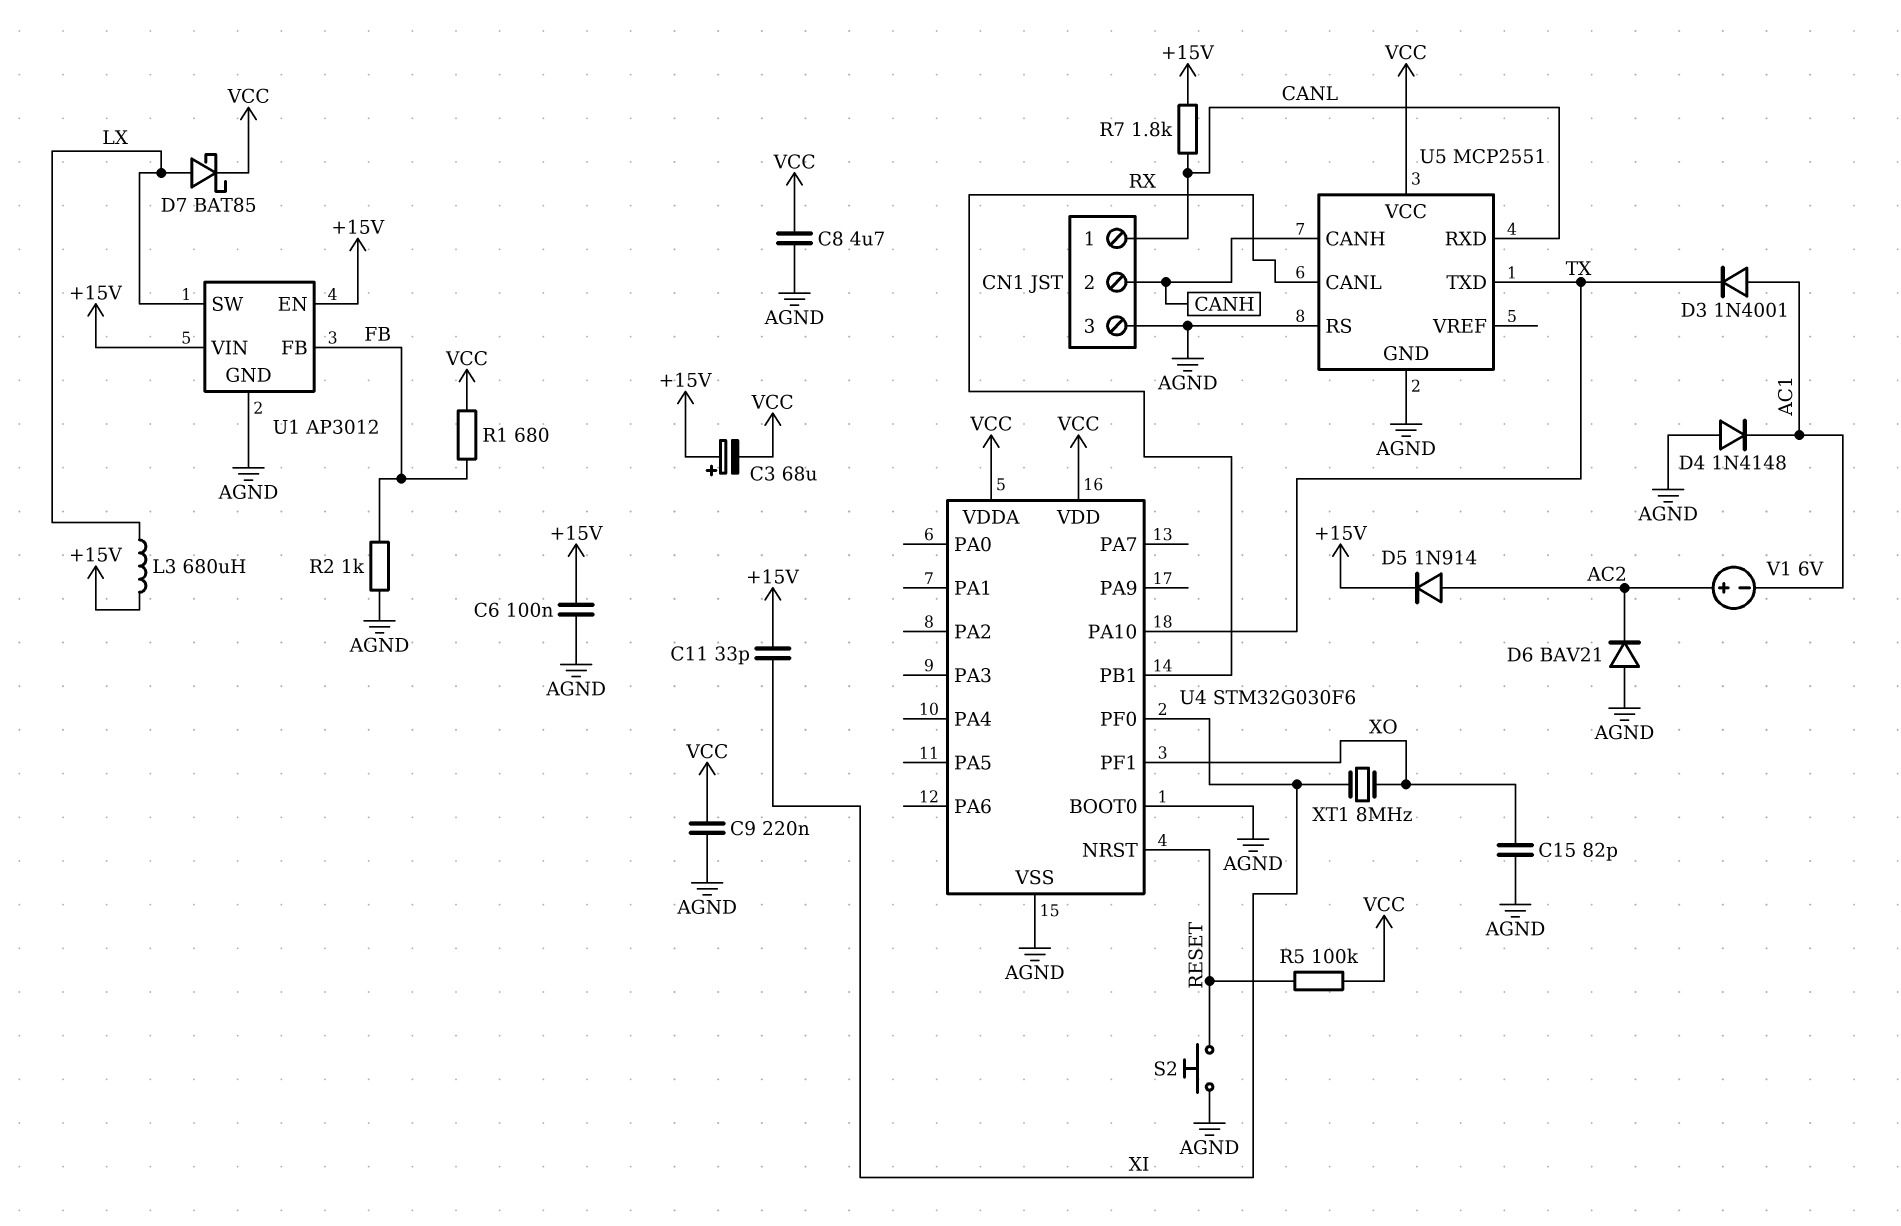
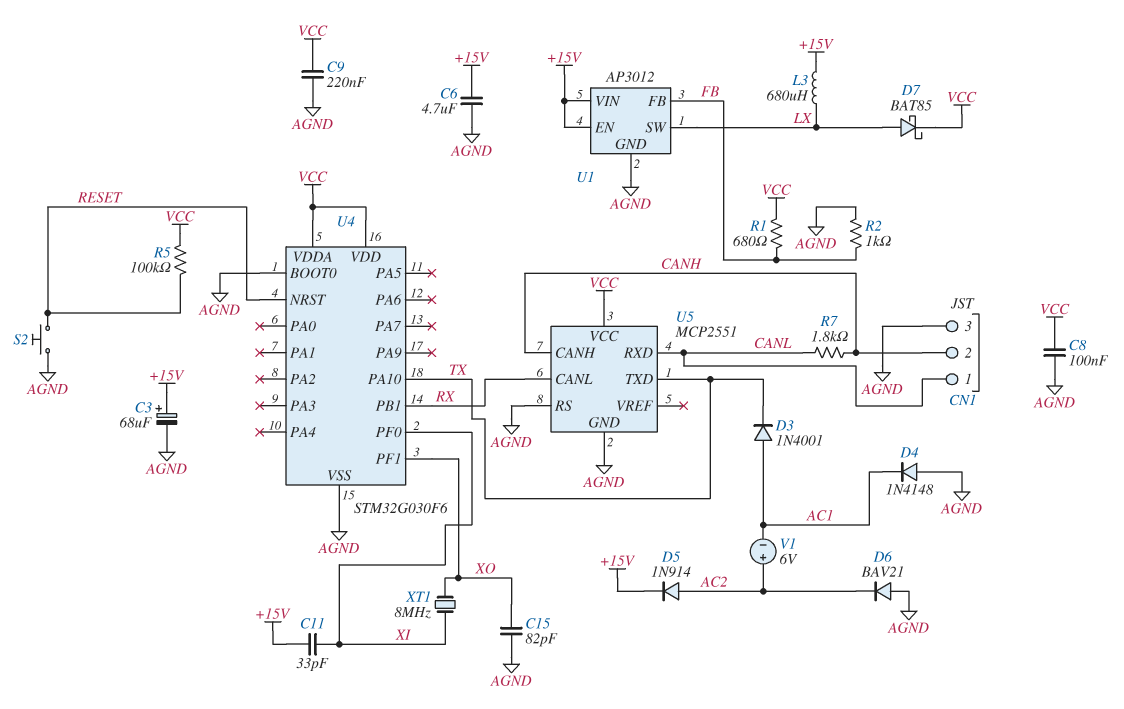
C3: 68uF (plus +15V, minus VCC) -> 68uF (plus +15V, minus AGND)
C6: 100nF (+15V, AGND) -> 4.7uF (+15V, AGND)
C8: 4.7uF (AGND, VCC) -> 100nF (AGND, VCC)
R7: 1.8k (+15V, CANL) -> 1.8k (CANH, CANL)

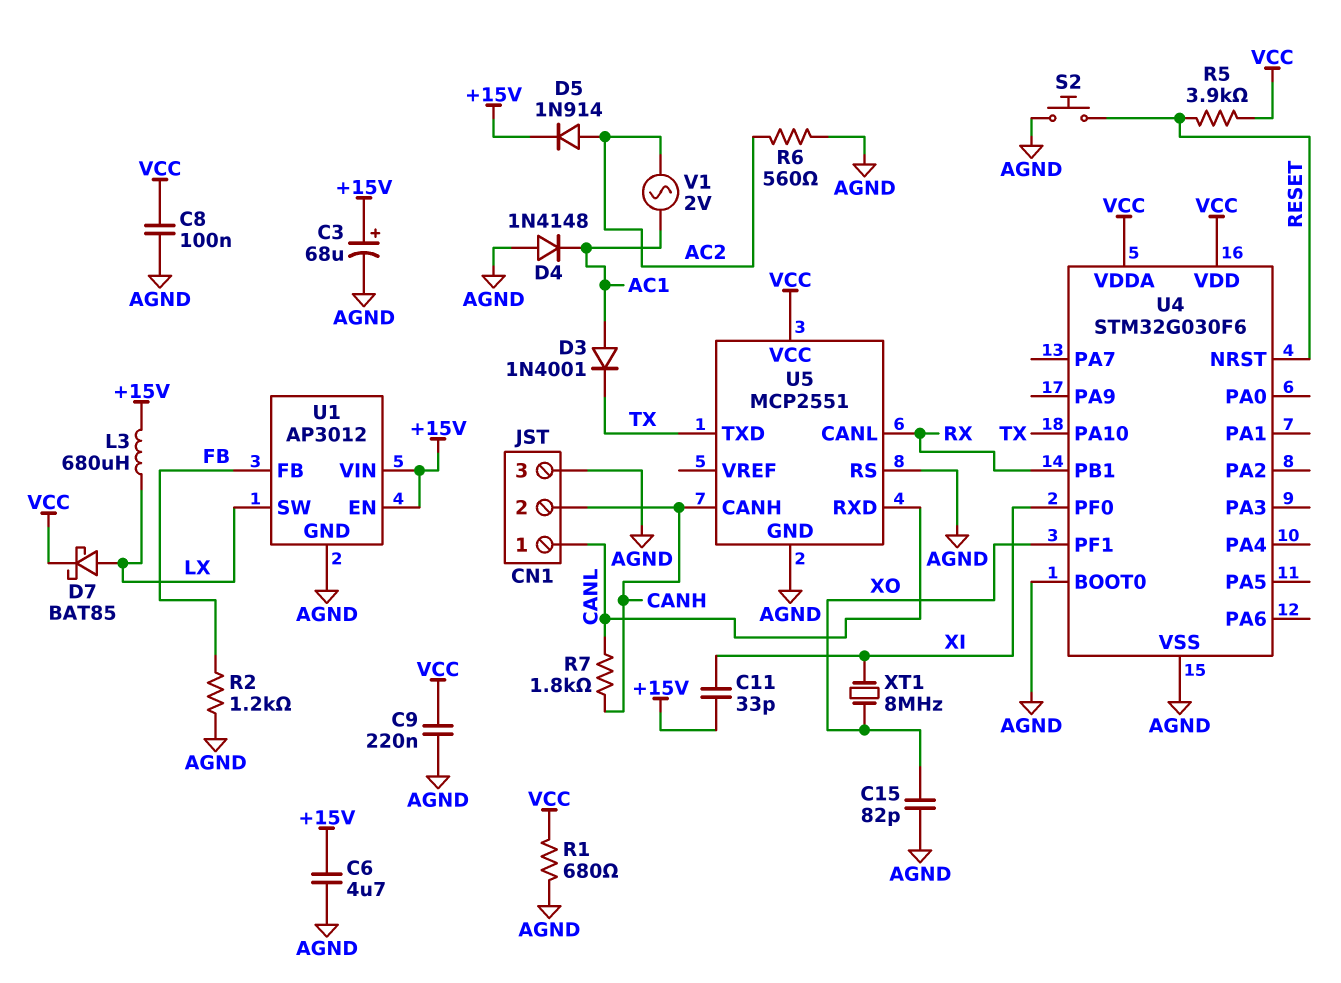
D6: diode BAV21 (A AGND, K AC2) -> none
R1: 680 (FB, VCC) -> 680 (AGND, VCC)
R2: 1k (AGND, FB) -> 1.2k (AGND, FB)
R5: 100k (RESET, VCC) -> 3.9k (RESET, VCC)
R6: none -> 560 (AC2, AGND)
V1: 6V (plus AC2, minus AC1) -> AC 2V (AC1, AC2)

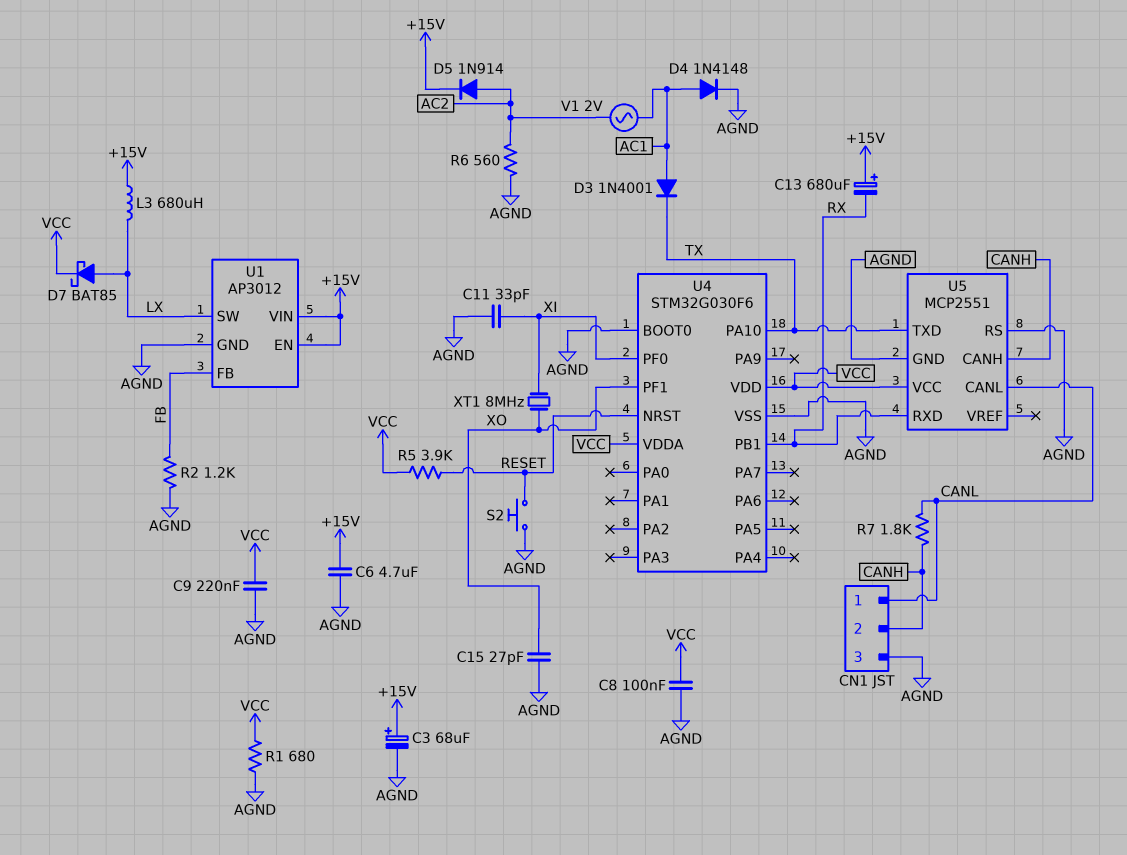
C11: 33pF (+15V, XI) -> 33pF (AGND, XI)
C13: none -> 680uF (plus +15V, minus RX)
C15: 82pF (AGND, XO) -> 27pF (AGND, XO)
D4: diode 1N4148 (A AGND, K AC1) -> diode 1N4148 (A AC1, K AGND)
U5 pin CANL: RX -> CANL
U5 pin RXD: CANL -> RX

